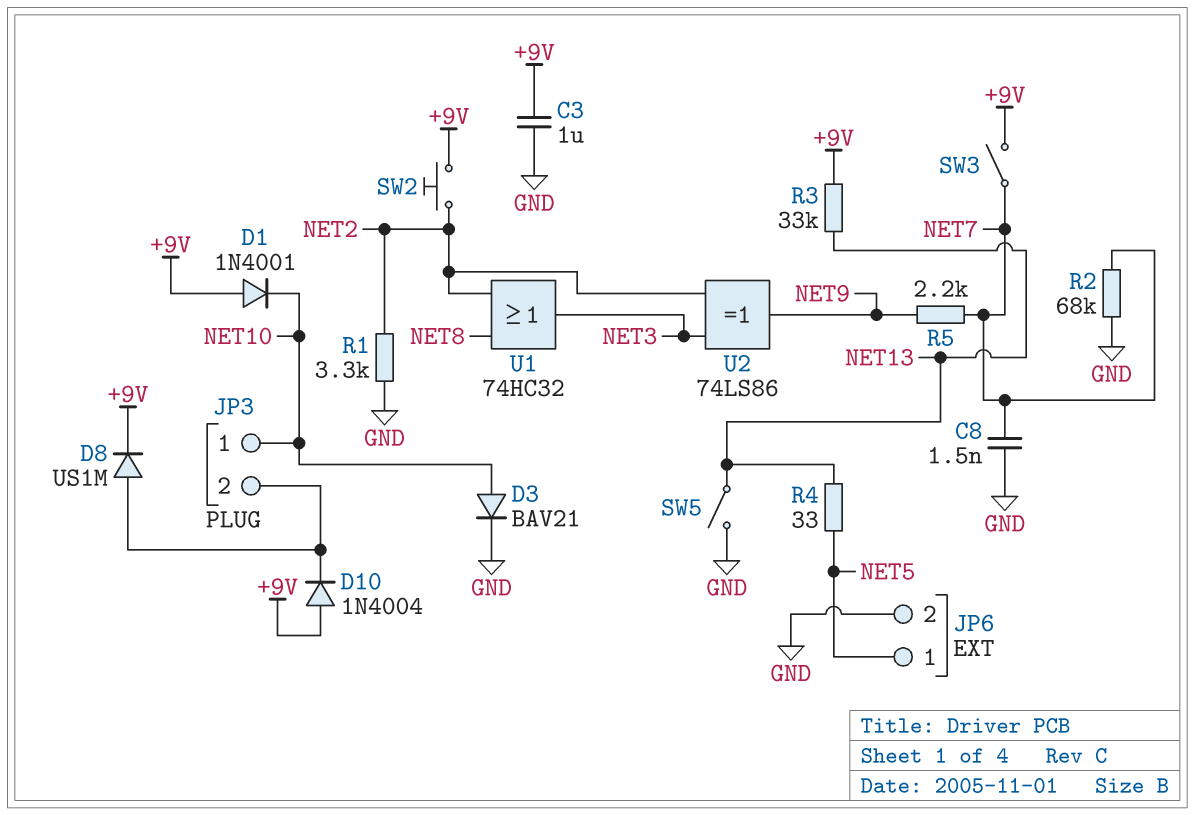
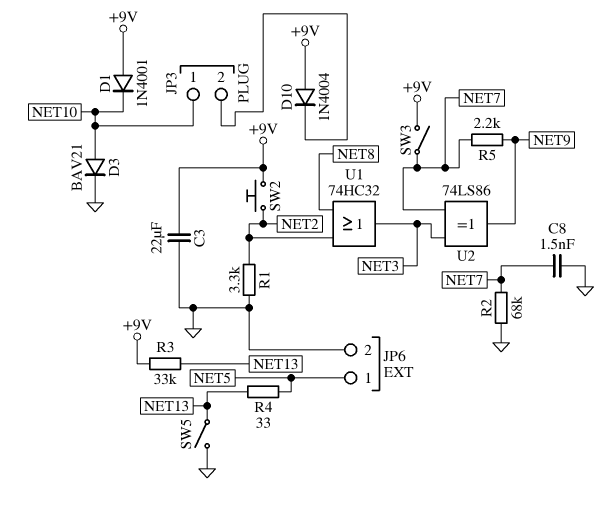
C3: 1uF (+9V, GND) -> 22uF (+9V, GND)
D8: diode US1M (A JP3/2, K +9V) -> none
U2: XOR 74LS86 (in NET2, in NET3, out NET9) -> XOR 74LS86 (in NET3, in NET7, out NET9)

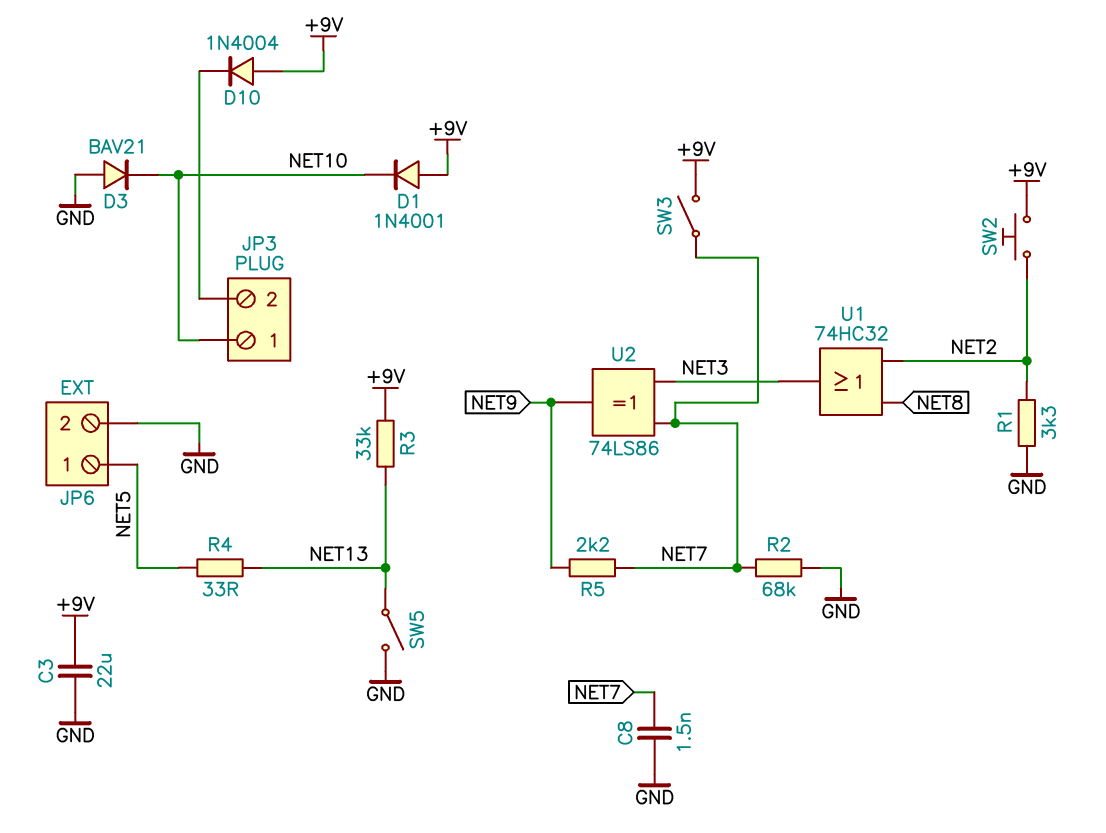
D3: diode BAV21 (A NET10, K GND) -> diode BAV21 (A GND, K NET10)

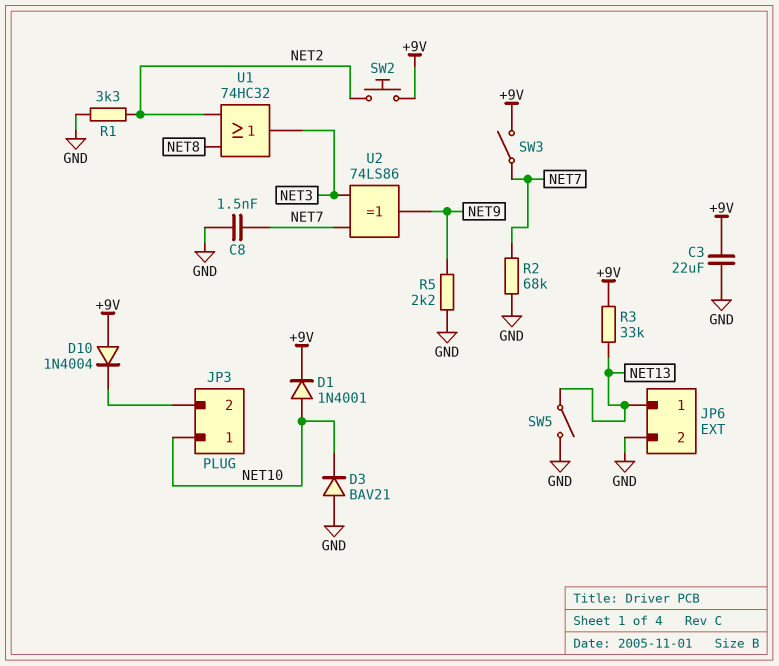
D1: diode 1N4001 (A +9V, K NET10) -> diode 1N4001 (A NET10, K +9V)
JP6 pin 1: NET5 -> NET13
R4: 33 (NET5, NET13) -> none
R5: 2.2k (NET7, NET9) -> 2.2k (GND, NET9)

